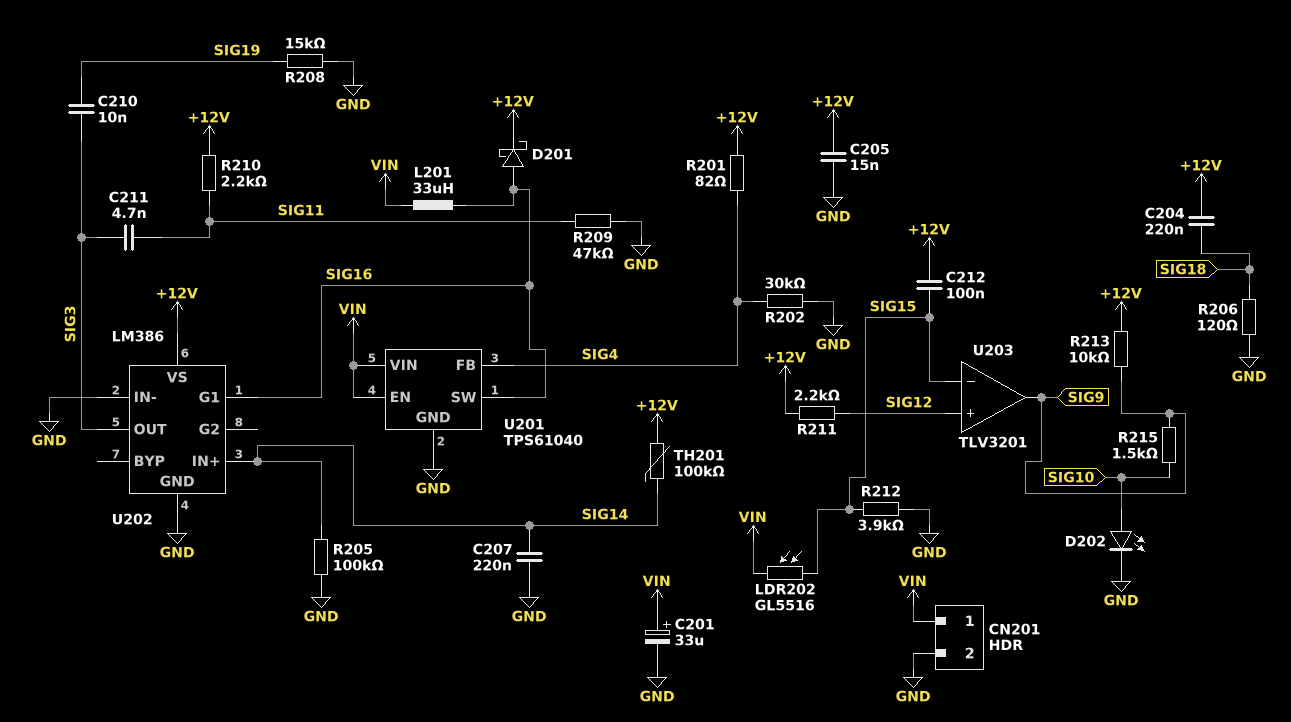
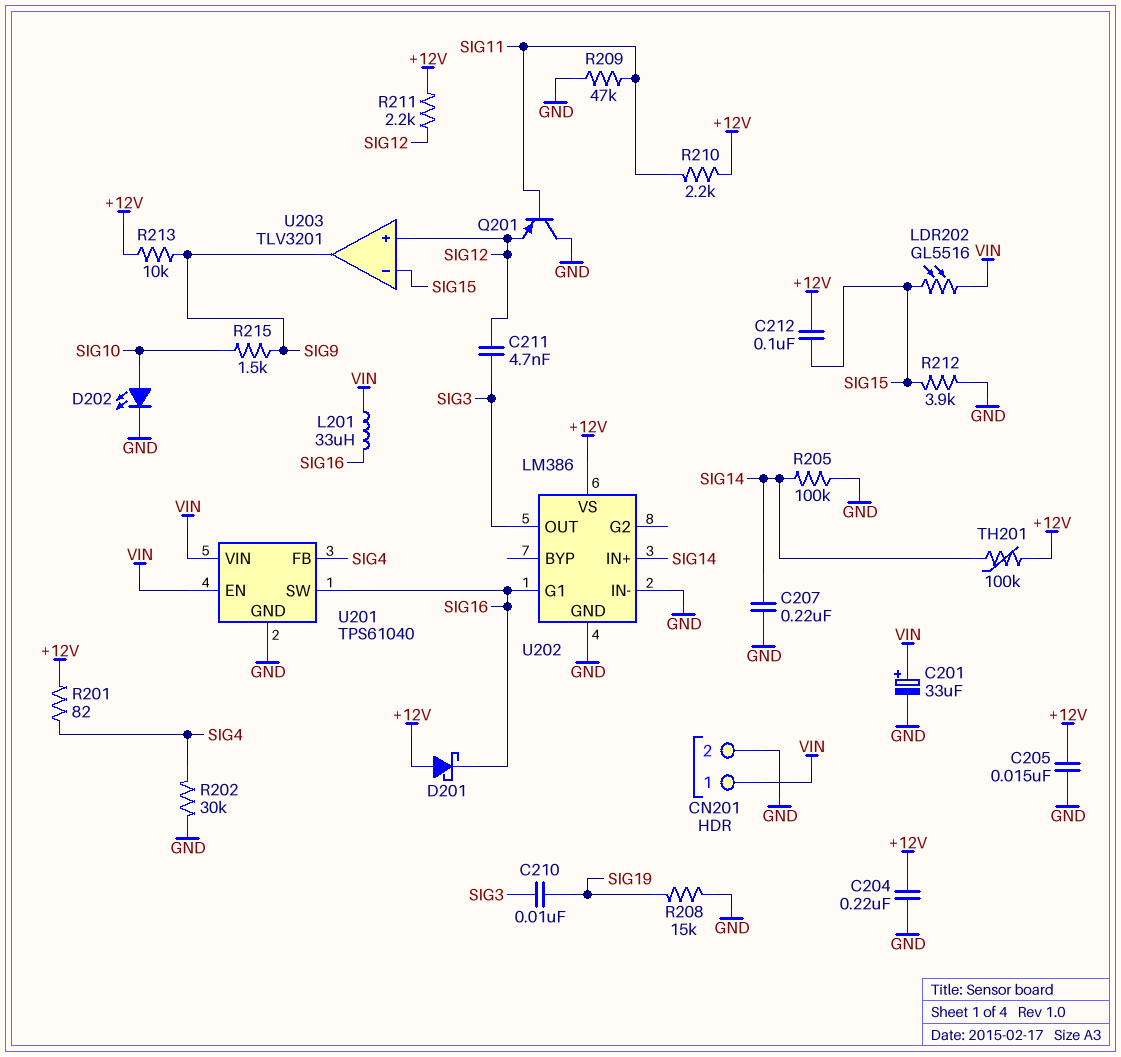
C204: 220nF (+12V, SIG18) -> 220nF (+12V, GND)
C211: 4.7nF (SIG3, SIG11) -> 4.7nF (SIG3, SIG12)
D201: schottky (A SIG16, K +12V) -> schottky (A +12V, K SIG16)
Q201: none -> PNP (B SIG11, C GND, E SIG12)
R206: 120 (GND, SIG18) -> none

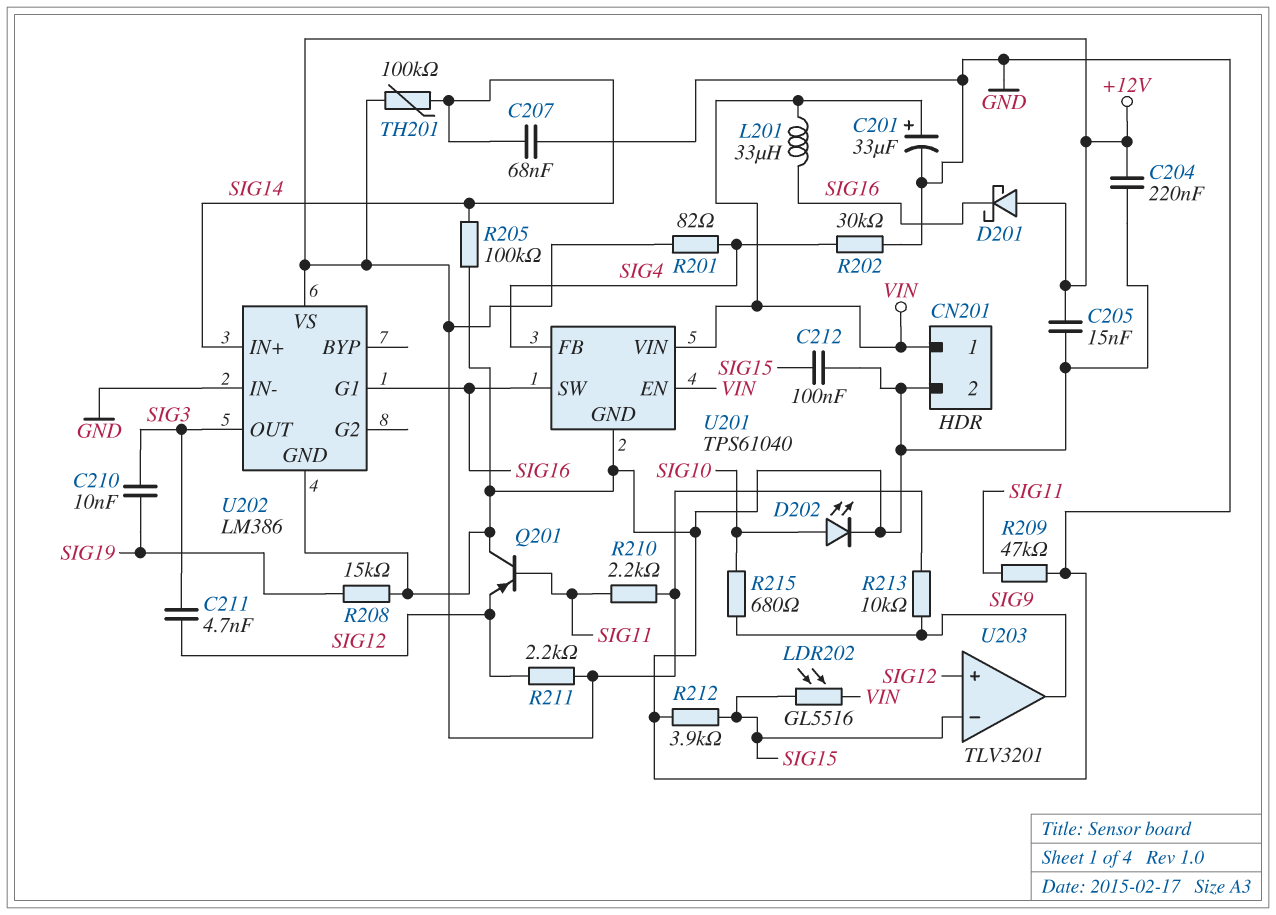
C207: 220nF (GND, SIG14) -> 68nF (GND, SIG14)
C212: 100nF (+12V, SIG15) -> 100nF (GND, SIG15)
R215: 1.5k (SIG9, SIG10) -> 680 (SIG9, SIG10)

